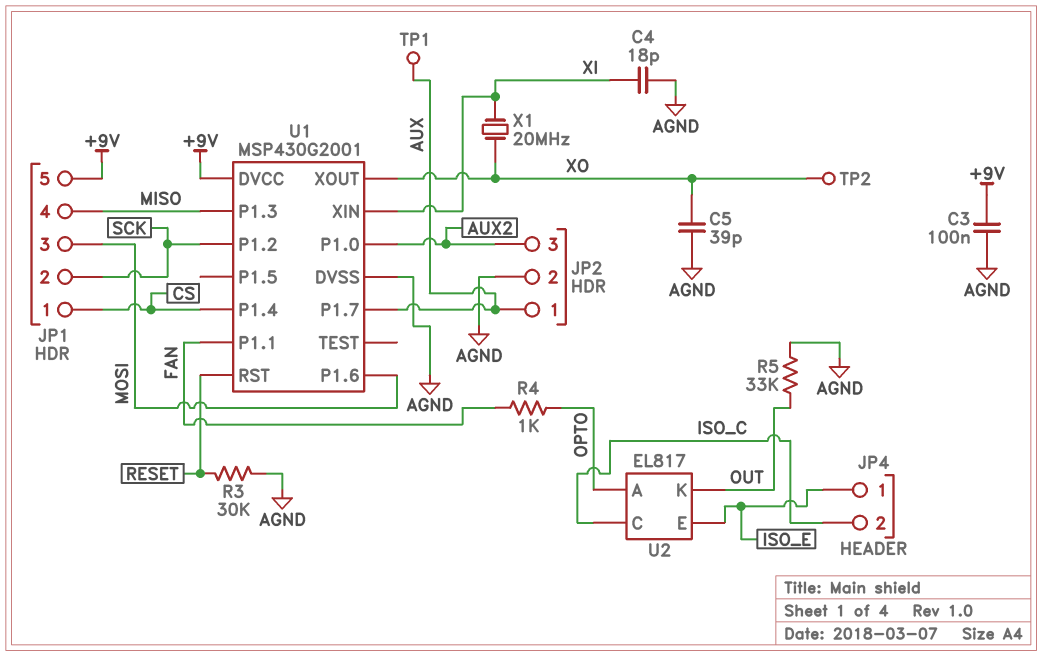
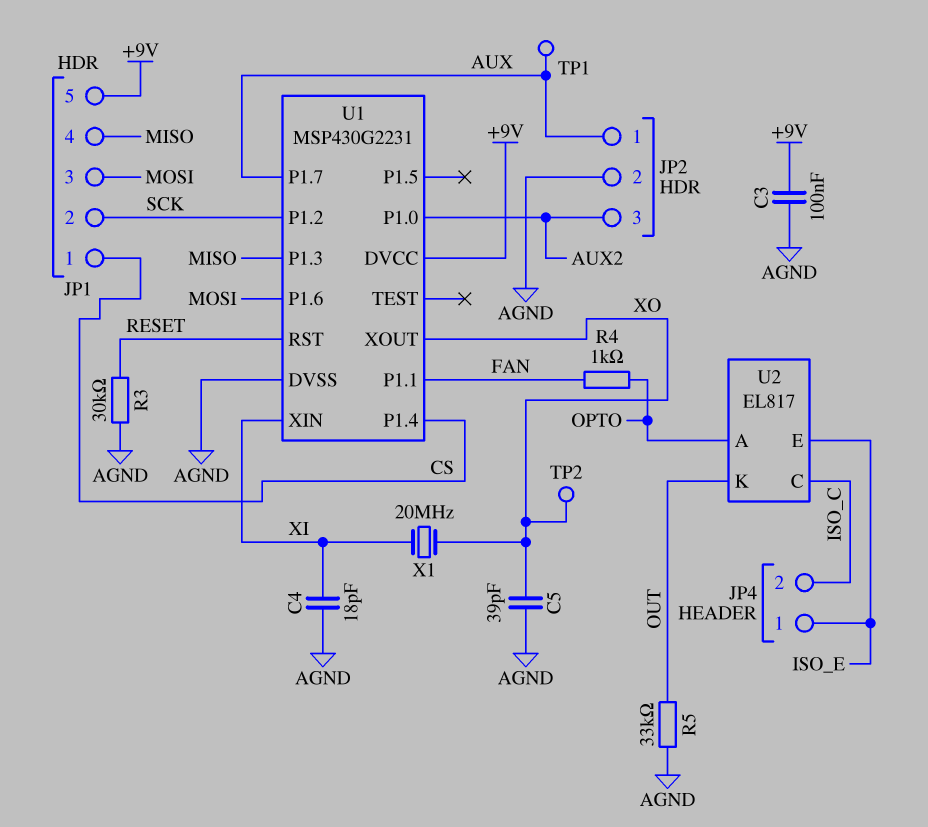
U1: MSP430G2001 -> MSP430G2231

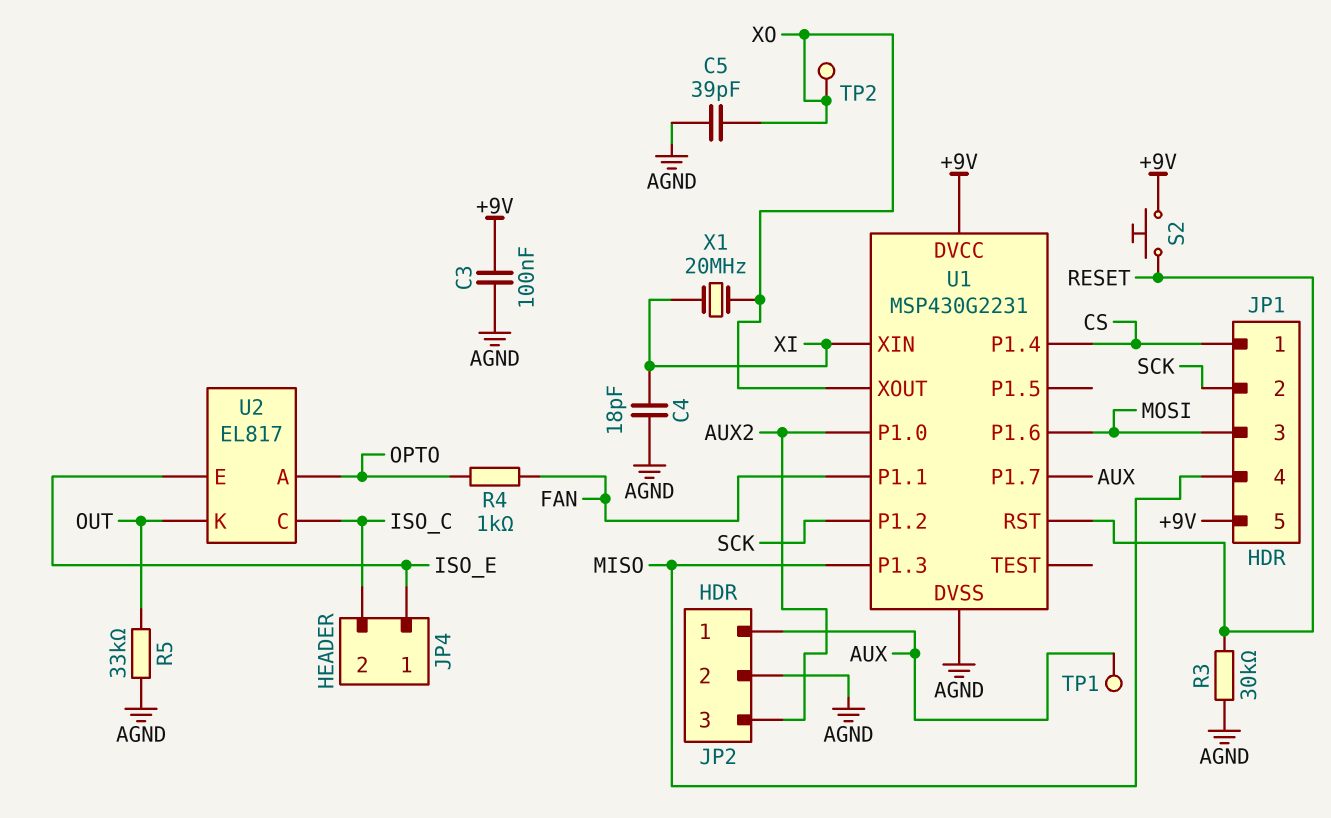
S2: none -> button (+9V, RESET)

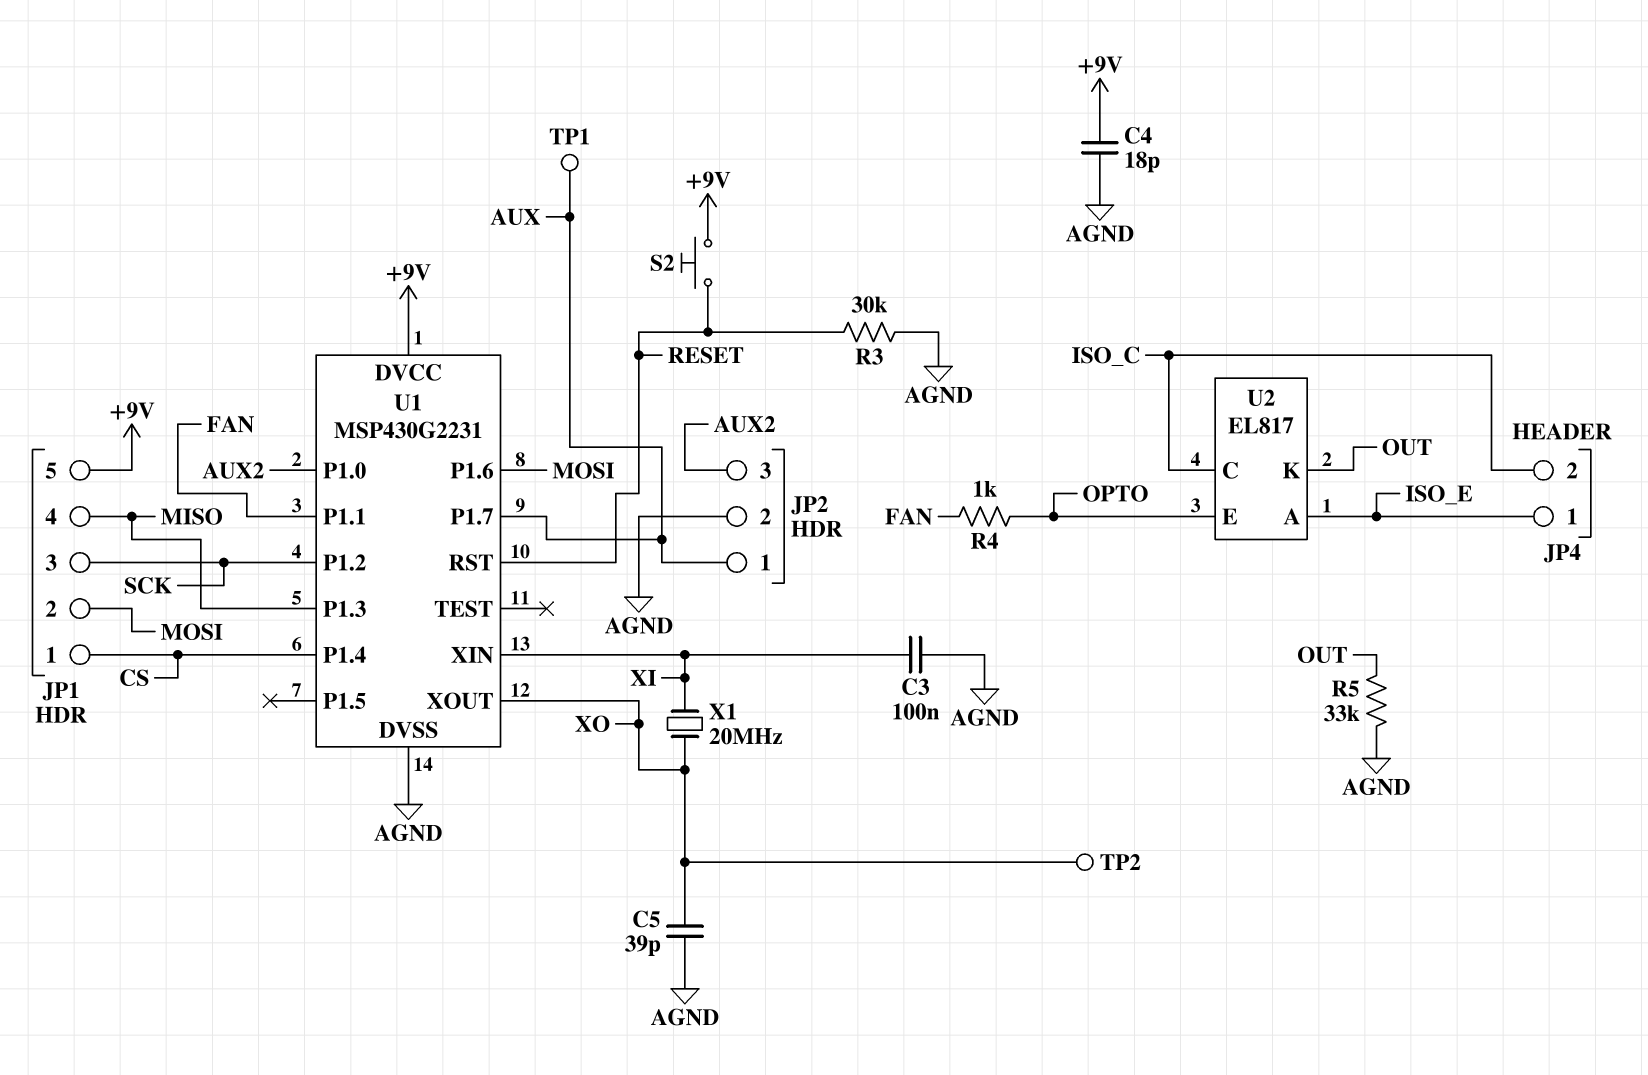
C3: 100nF (+9V, AGND) -> 100nF (AGND, XI)
C4: 18pF (AGND, XI) -> 18pF (+9V, AGND)
JP1 pin 2: SCK -> MOSI
JP1 pin 3: MOSI -> SCK
U2 pin A: OPTO -> ISO_E
U2 pin E: ISO_E -> OPTO

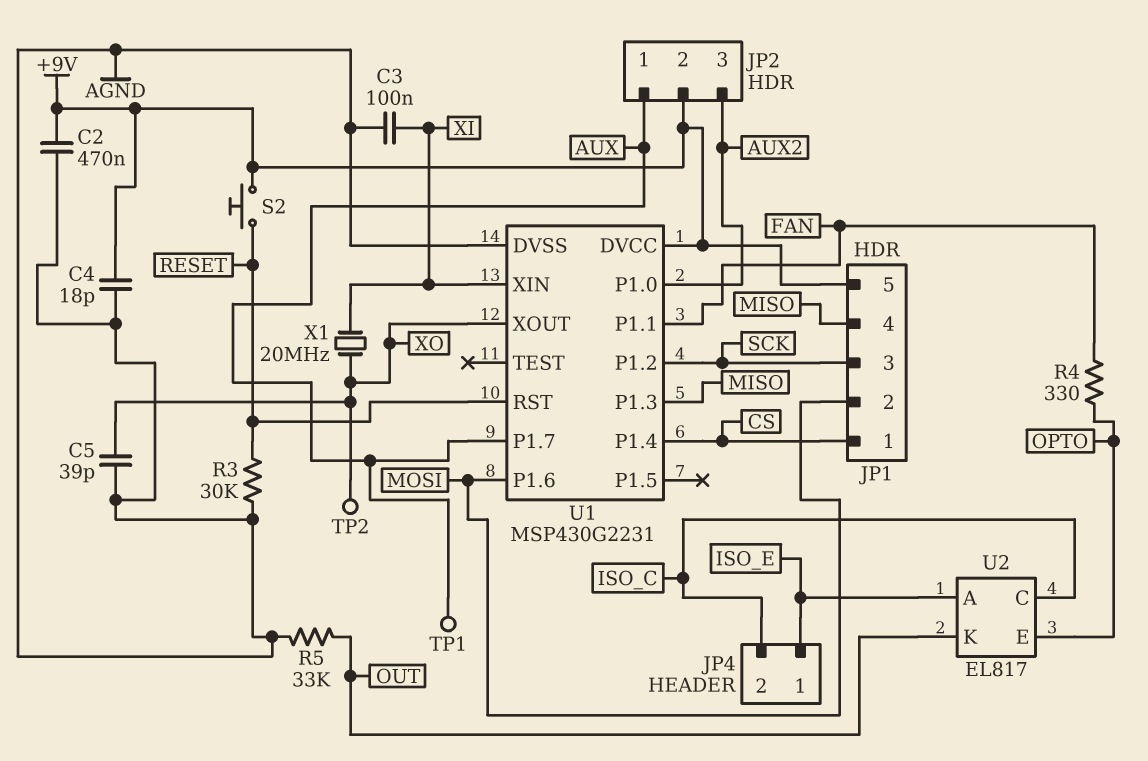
C2: none -> 470nF (+9V, AGND)
JP2 pin 2: AGND -> +9V
R4: 1k (FAN, OPTO) -> 330 (FAN, OPTO)

